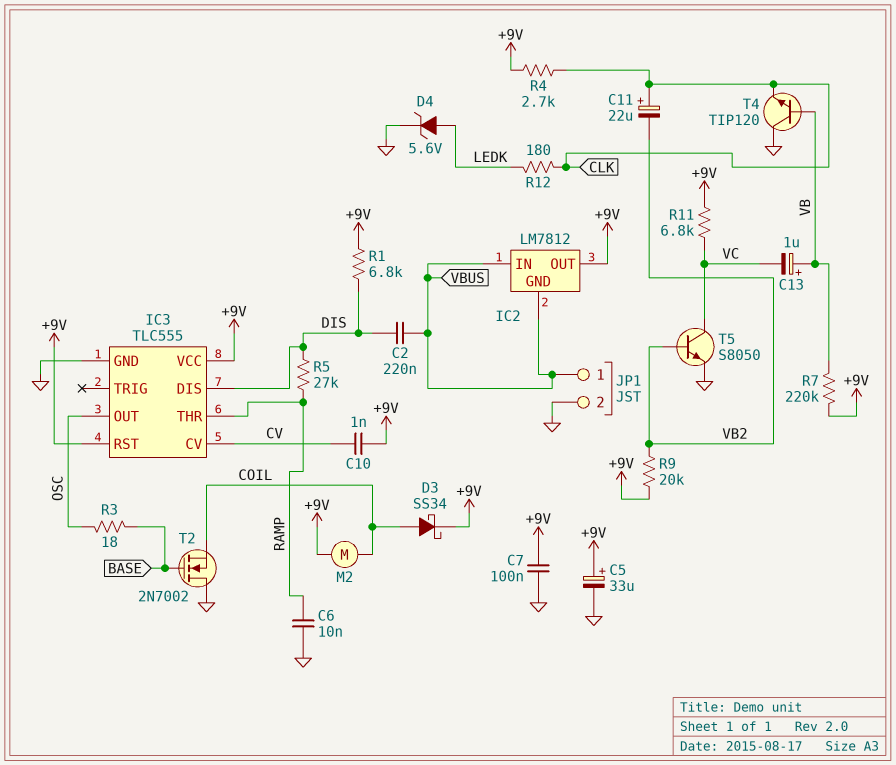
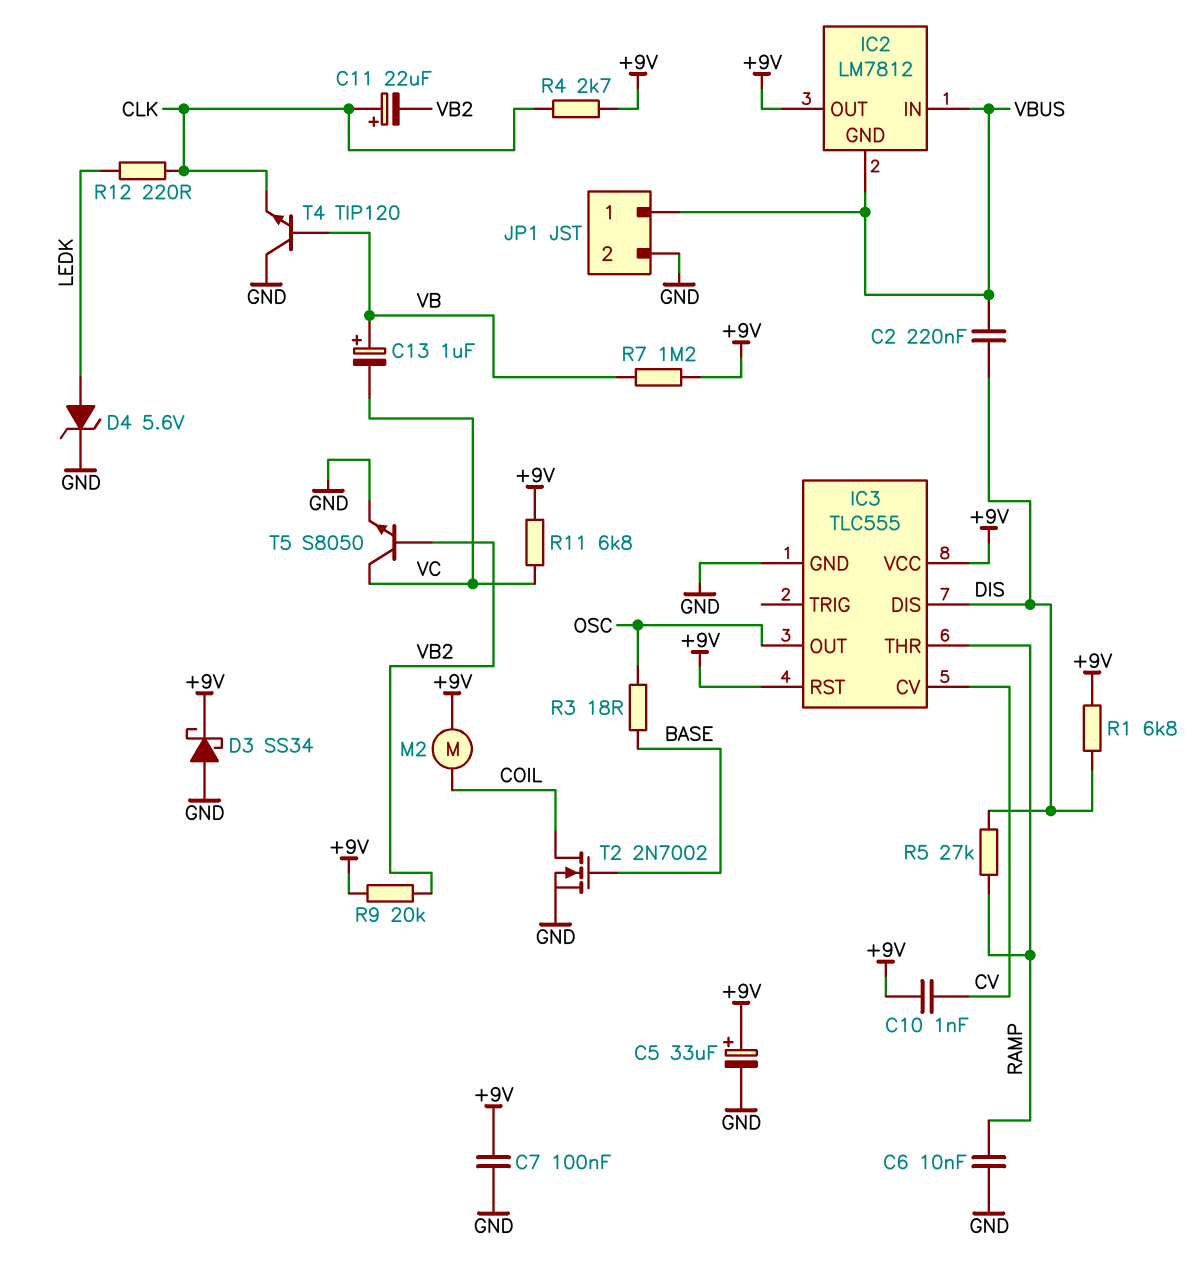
D3: schottky SS34 (A COIL, K +9V) -> schottky SS34 (A GND, K +9V)
R7: 220k (+9V, VB) -> 1.2M (+9V, VB)
R12: 180 (CLK, LEDK) -> 220 (CLK, LEDK)
T2: NMOS 2N7002 (G BASE, D GND, S COIL) -> NMOS 2N7002 (G BASE, D COIL, S GND)

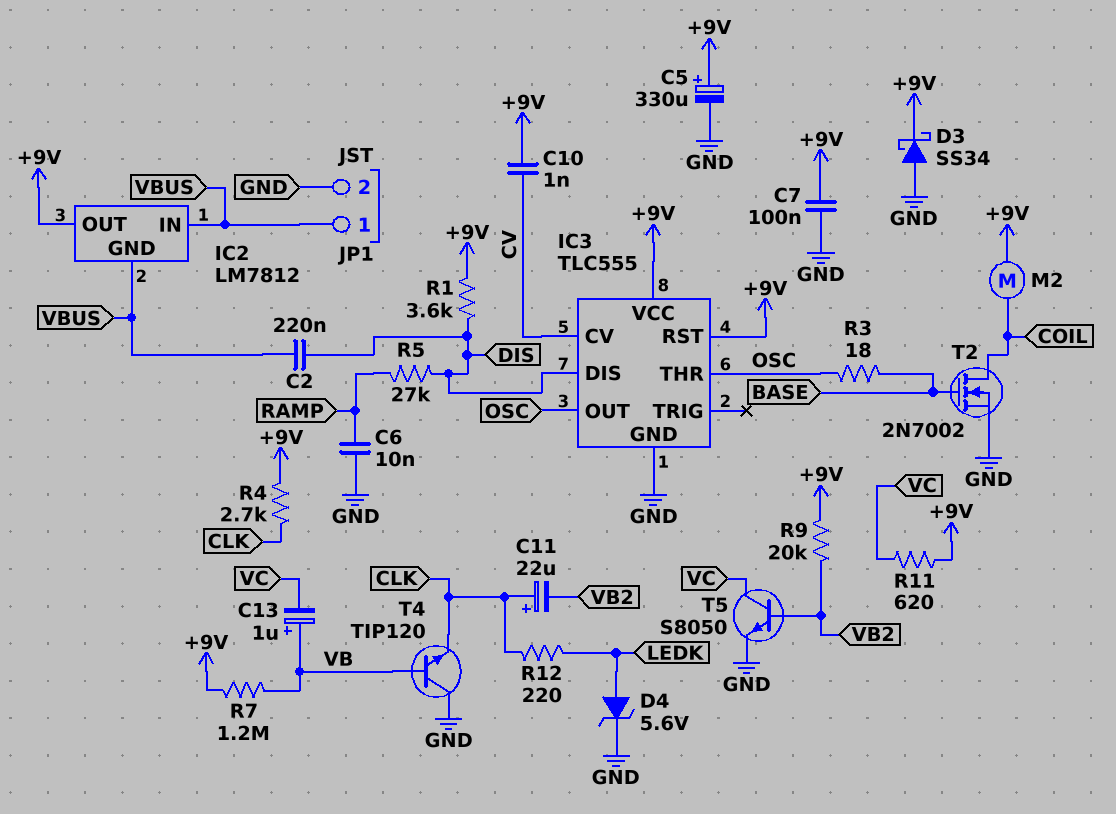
C5: 33uF (plus +9V, minus GND) -> 330uF (plus +9V, minus GND)
IC3 pin THR: RAMP -> OSC
R1: 6.8k (+9V, DIS) -> 3.6k (+9V, DIS)
R11: 6.8k (+9V, VC) -> 620 (+9V, VC)

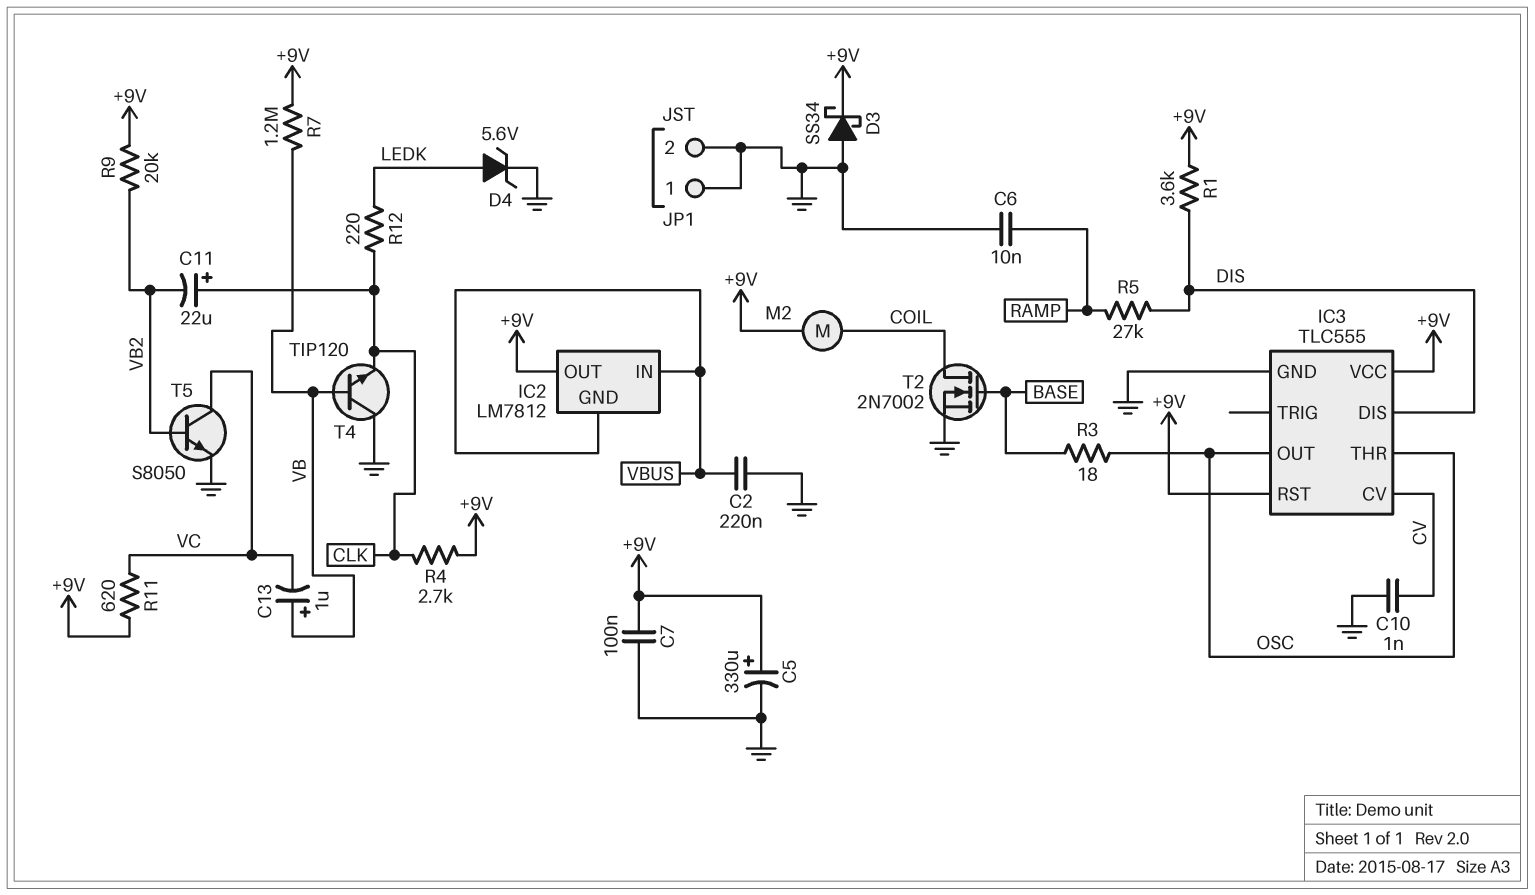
C2: 220nF (DIS, VBUS) -> 220nF (GND, VBUS)
C10: 1nF (+9V, CV) -> 1nF (CV, GND)
JP1 pin 1: VBUS -> GND

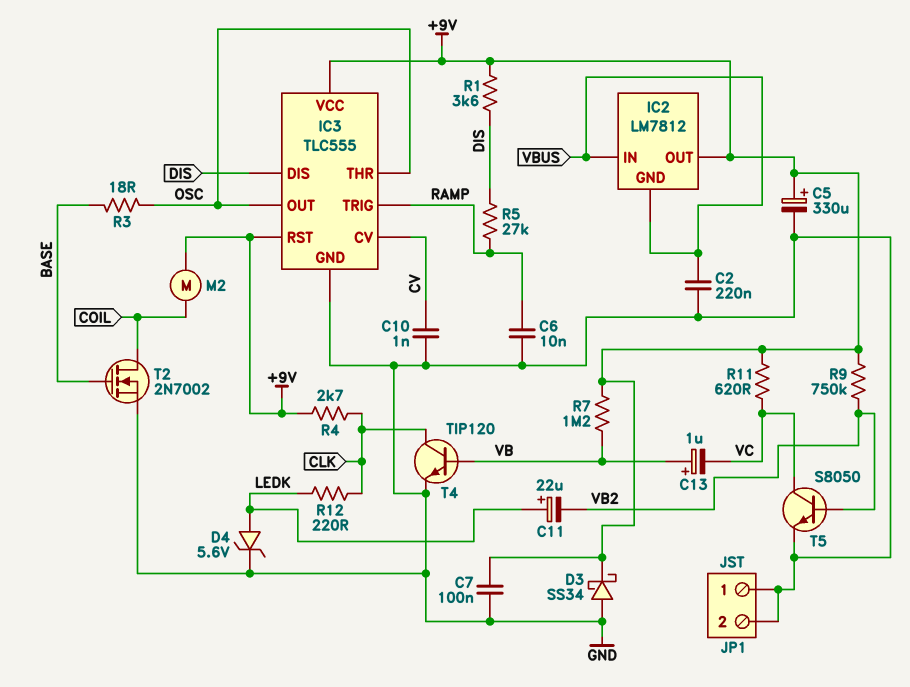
C11: 22uF (plus CLK, minus VB2) -> 22uF (plus LEDK, minus VB2)
IC3 pin TRIG: none -> RAMP
R9: 20k (+9V, VB2) -> 750k (+9V, VB2)
T4: NPN TIP120 (B VB, C GND, E CLK) -> NPN TIP120 (B VB, C CLK, E GND)

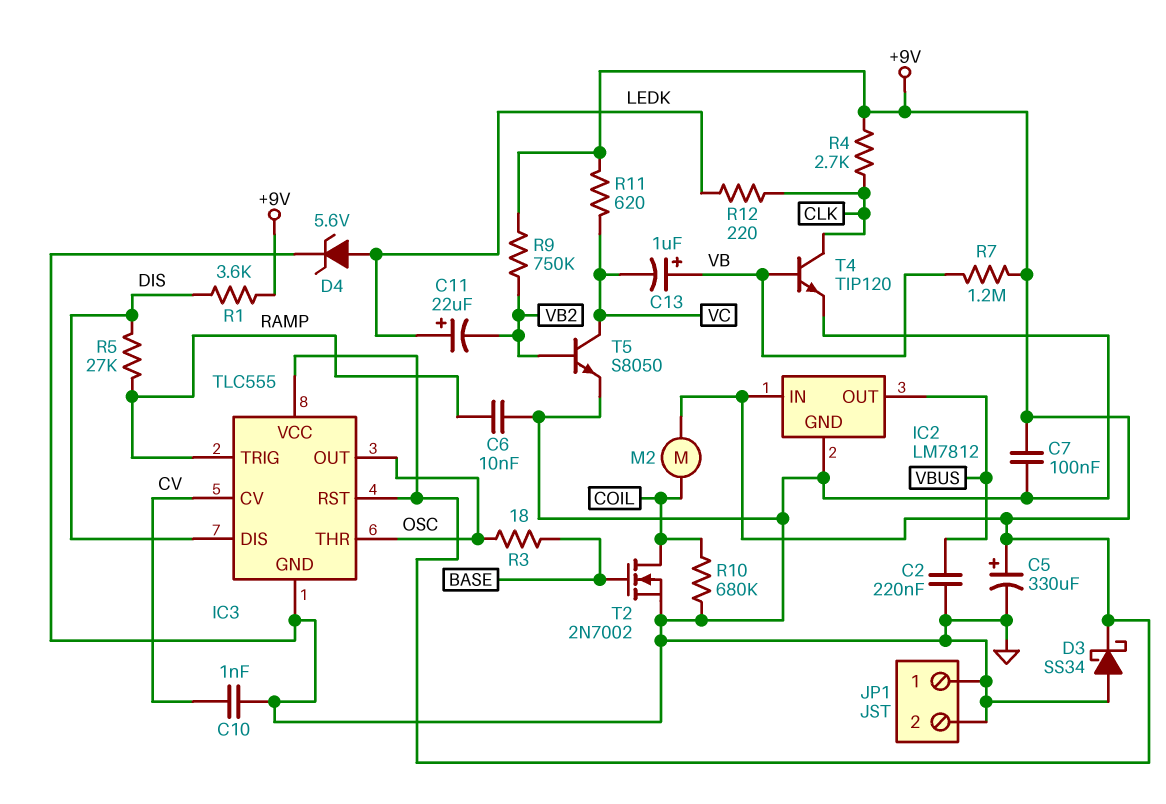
IC2 pin GND: VBUS -> GND
IC2 pin IN: VBUS -> +9V
IC2 pin OUT: +9V -> VBUS
R10: none -> 680k (COIL, GND)

